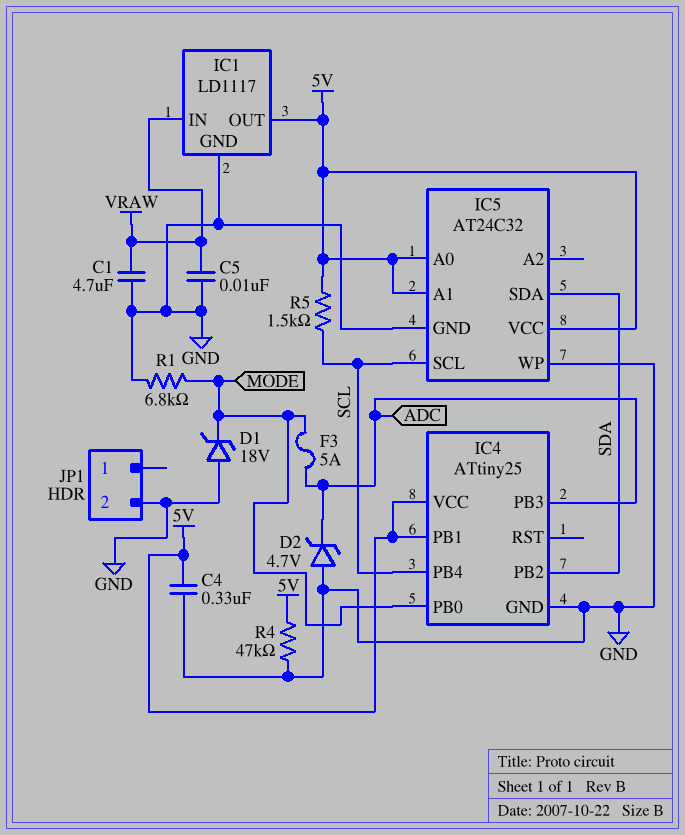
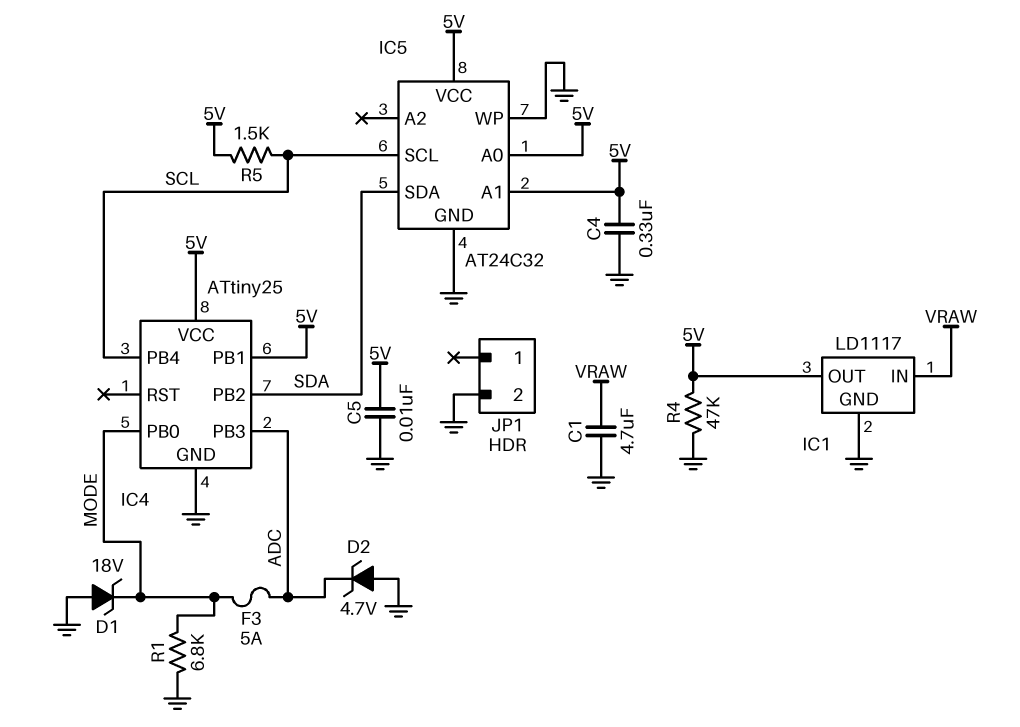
C5: 10nF (GND, VRAW) -> 10nF (5V, GND)

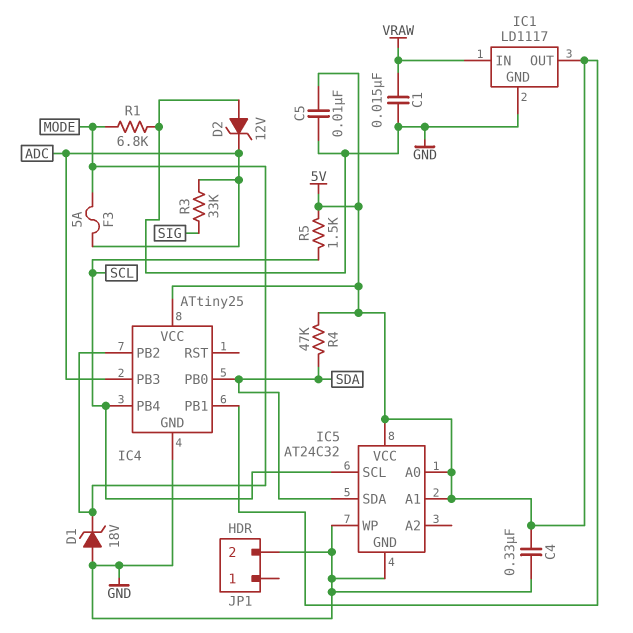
C1: 4.7uF (GND, VRAW) -> 15nF (GND, VRAW)
D2: zener 4.7V (A GND, K ADC) -> zener 12V (A GND, K ADC)
IC4 pin PB0: MODE -> SDA
IC4 pin PB2: SDA -> MODE
R3: none -> 33k (ADC, SIG)
R4: 47k (5V, GND) -> 47k (5V, SDA)

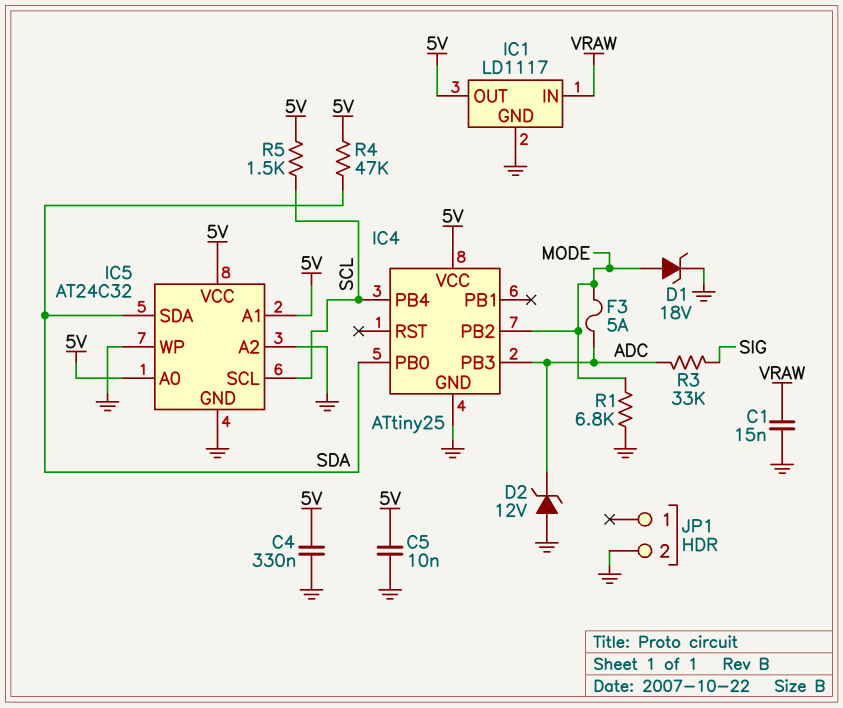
D1: zener 18V (A GND, K MODE) -> zener 18V (A MODE, K GND)
IC4 pin PB1: 5V -> none
IC5 pin A2: none -> GND

